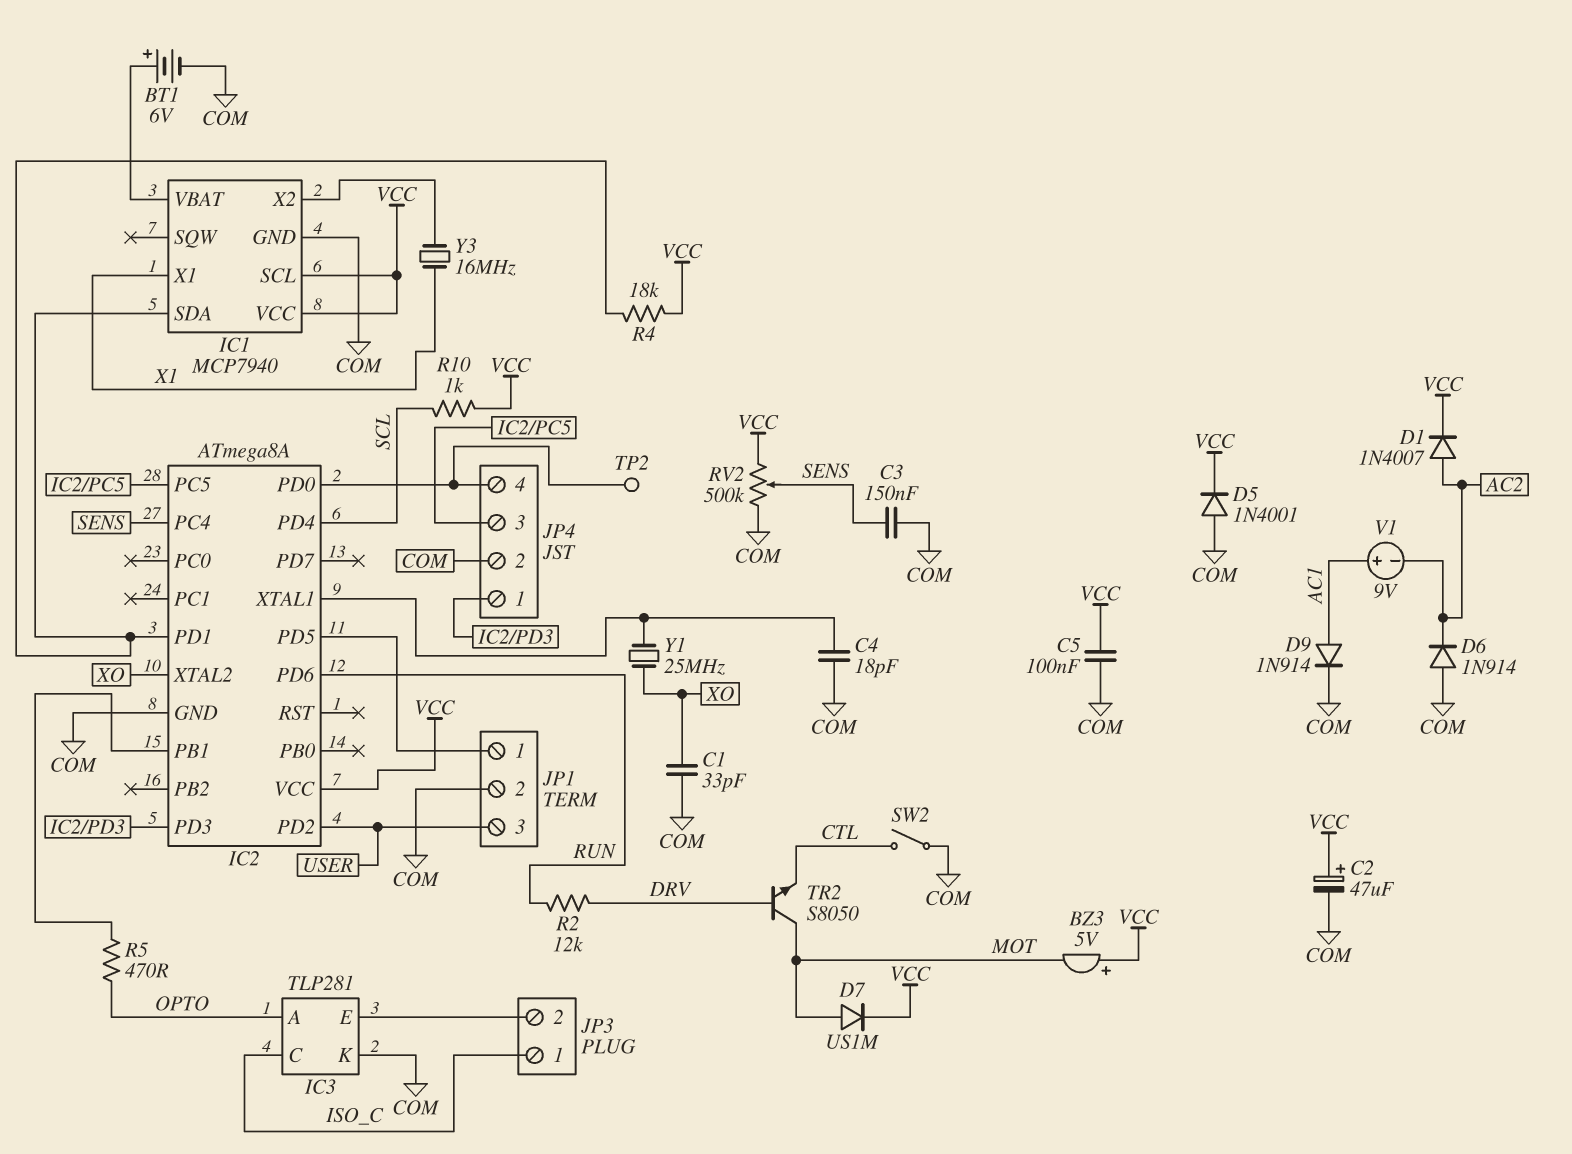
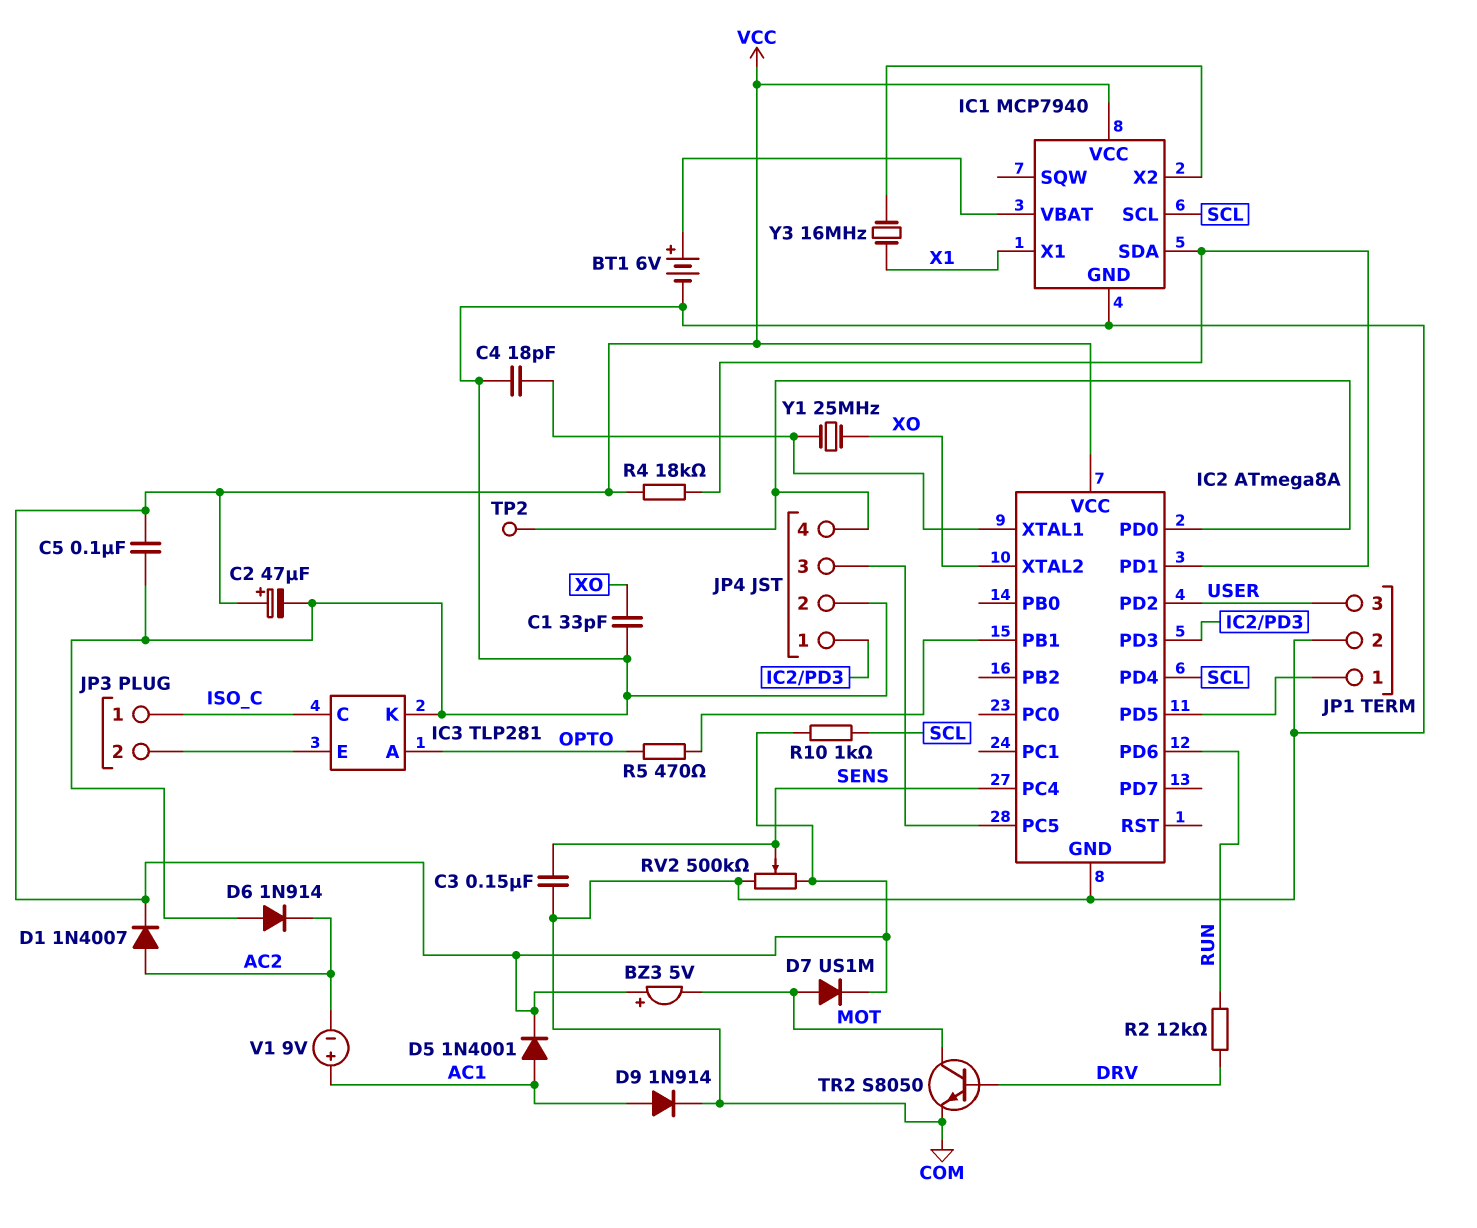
D5: diode 1N4001 (A COM, K VCC) -> diode 1N4001 (A AC1, K VCC)
IC1 pin SCL: VCC -> SCL
SW2: switch (COM, CTL) -> none
TR2: NPN S8050 (B DRV, C MOT, E CTL) -> NPN S8050 (B DRV, C MOT, E COM)

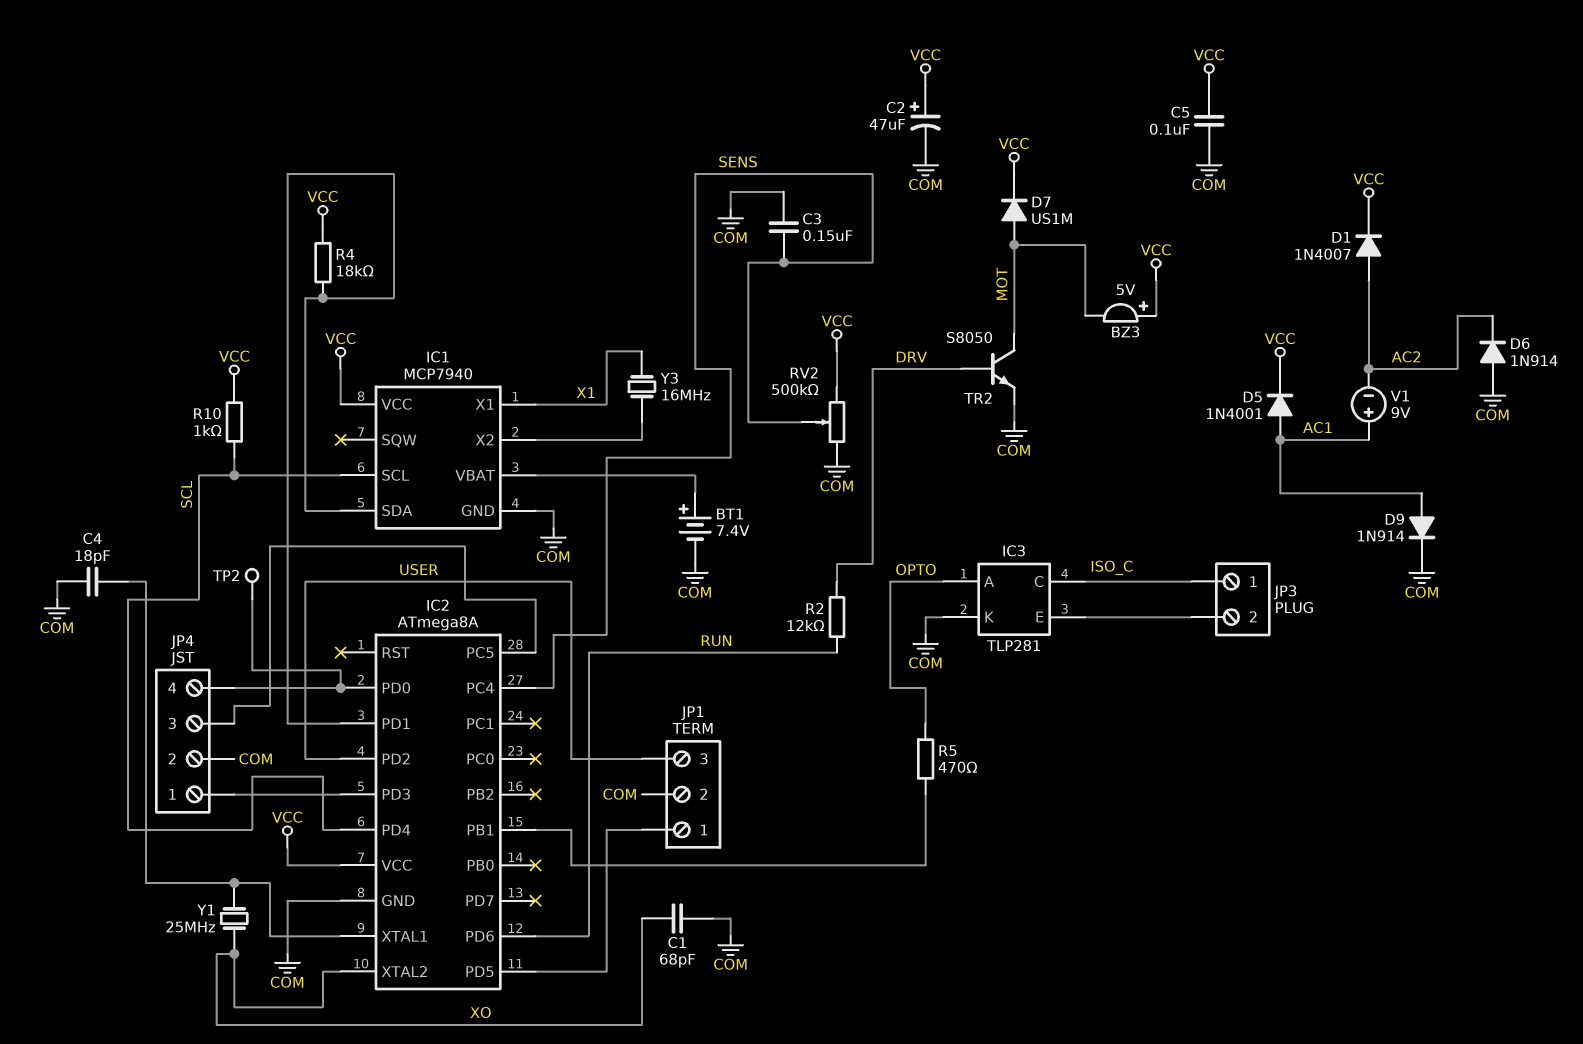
BT1: 6V (plus IC1/VBAT, minus COM) -> 7.4V (plus IC1/VBAT, minus COM)
C1: 33pF (COM, XO) -> 68pF (COM, XO)

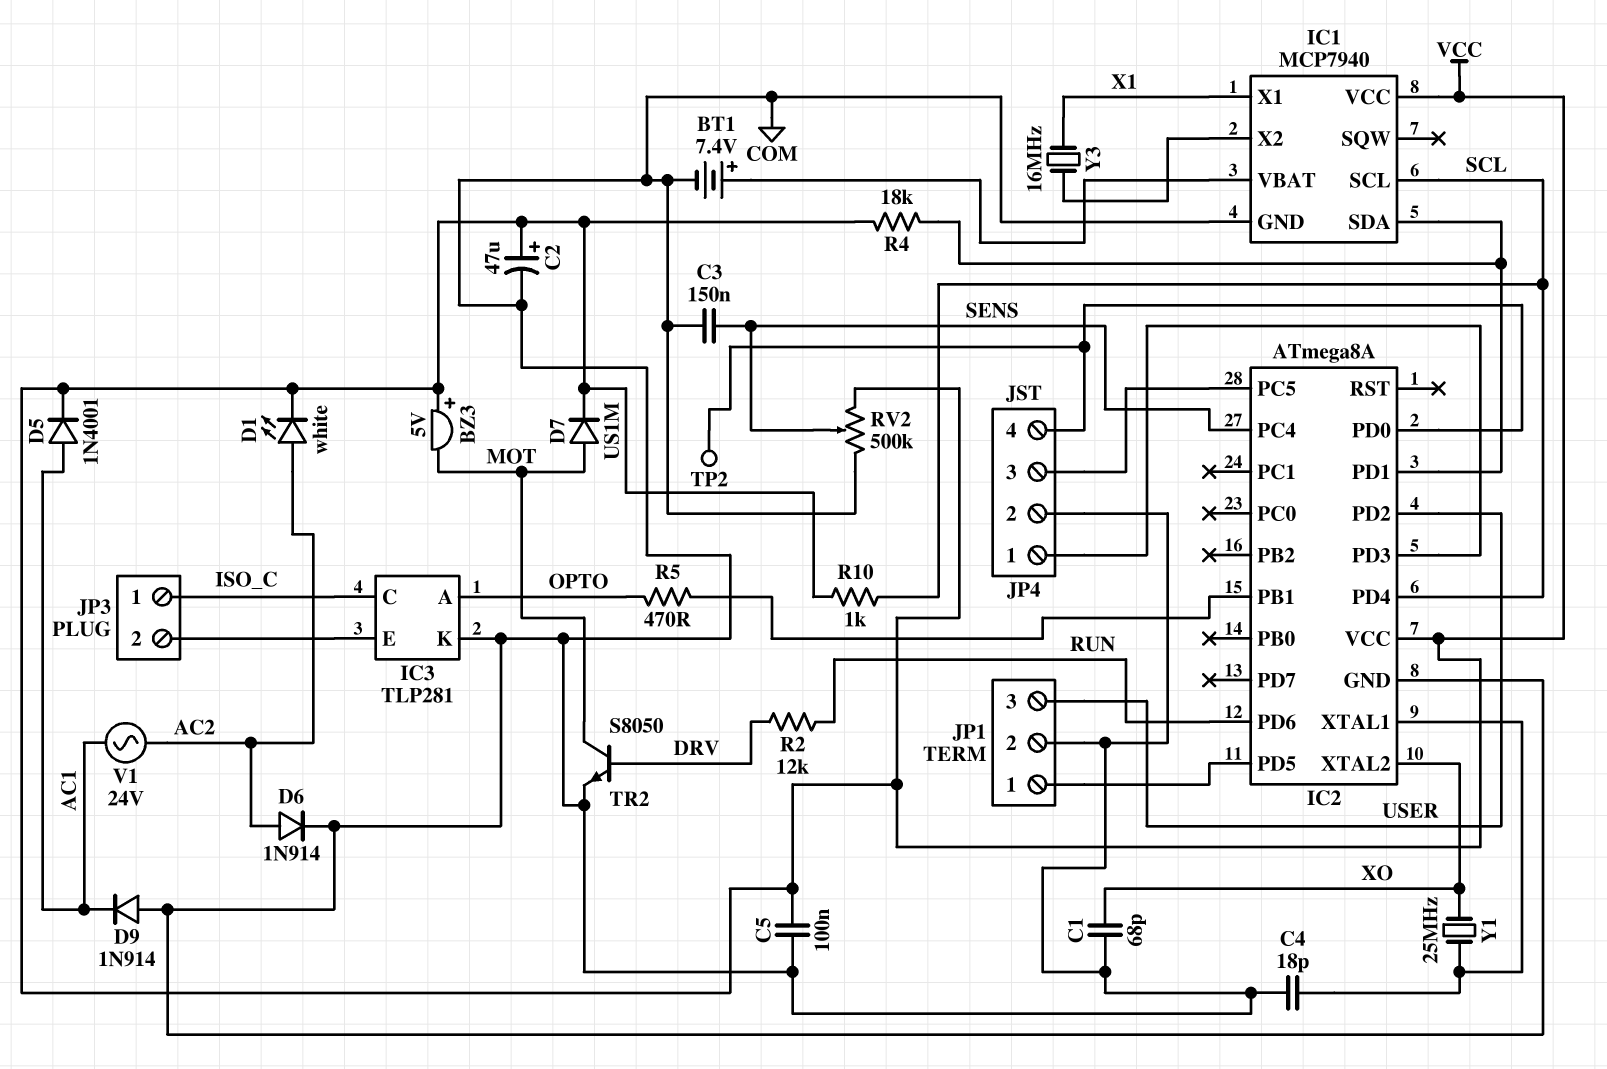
D1: diode 1N4007 (A AC2, K VCC) -> LED white (A AC2, K VCC)
D6: diode 1N914 (A COM, K AC2) -> diode 1N914 (A AC2, K COM)
D9: diode 1N914 (A AC1, K COM) -> diode 1N914 (A COM, K AC1)
V1: 9V (plus AC1, minus AC2) -> AC 24V (AC1, AC2)

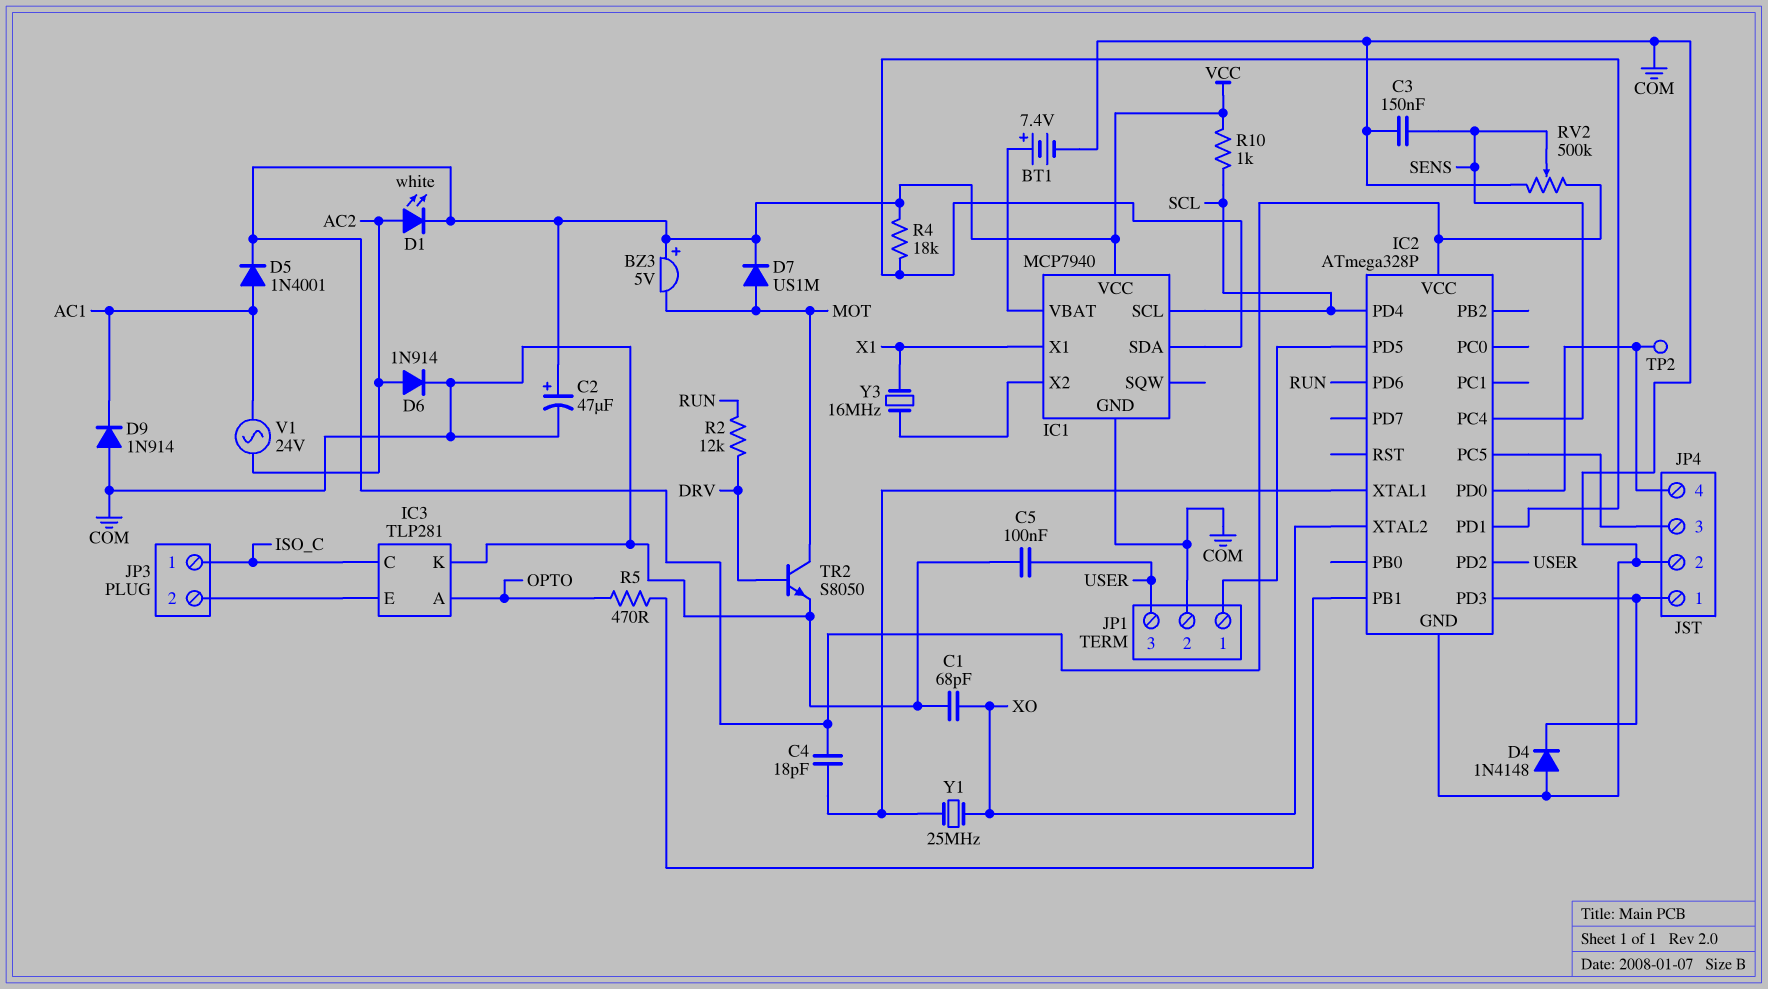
C4: 18pF (COM, IC2/XTAL1) -> 18pF (IC2/XTAL1, VCC)
C5: 100nF (COM, VCC) -> 100nF (COM, USER)
D4: none -> diode 1N4148 (A COM, K IC2/PD3)
IC2: ATmega8A -> ATmega328P

